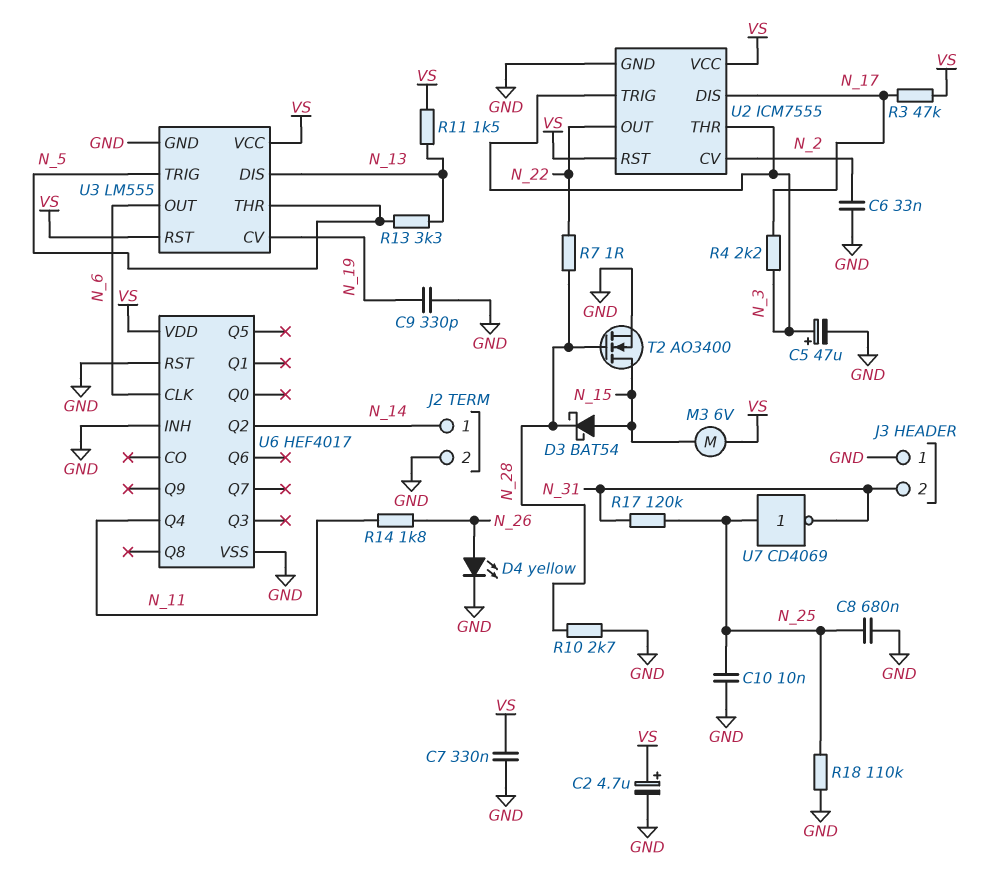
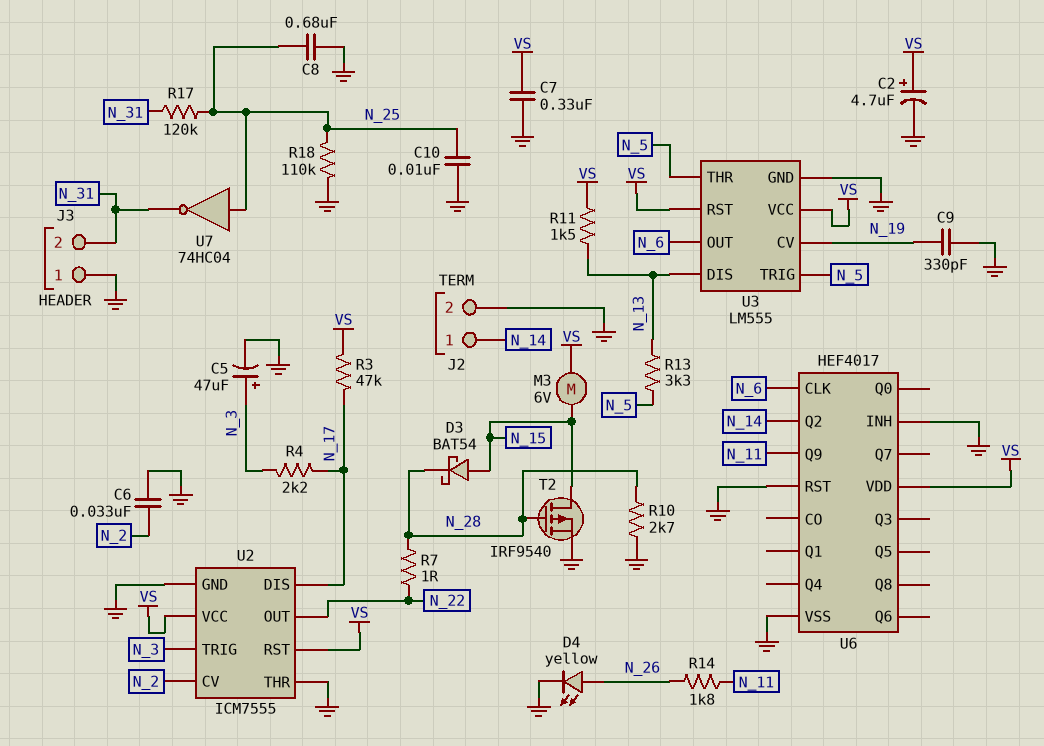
T2: NMOS AO3400 (G N_28, D N_15, S GND) -> PMOS IRF9540 (G N_28, D N_15, S GND)
U2 pin THR: N_3 -> GND
U6 pin Q4: N_11 -> none
U6 pin Q9: none -> N_11
U7: NOT CD4069 (in N_25, out N_31) -> NOT 74HC04 (in N_25, out N_31)

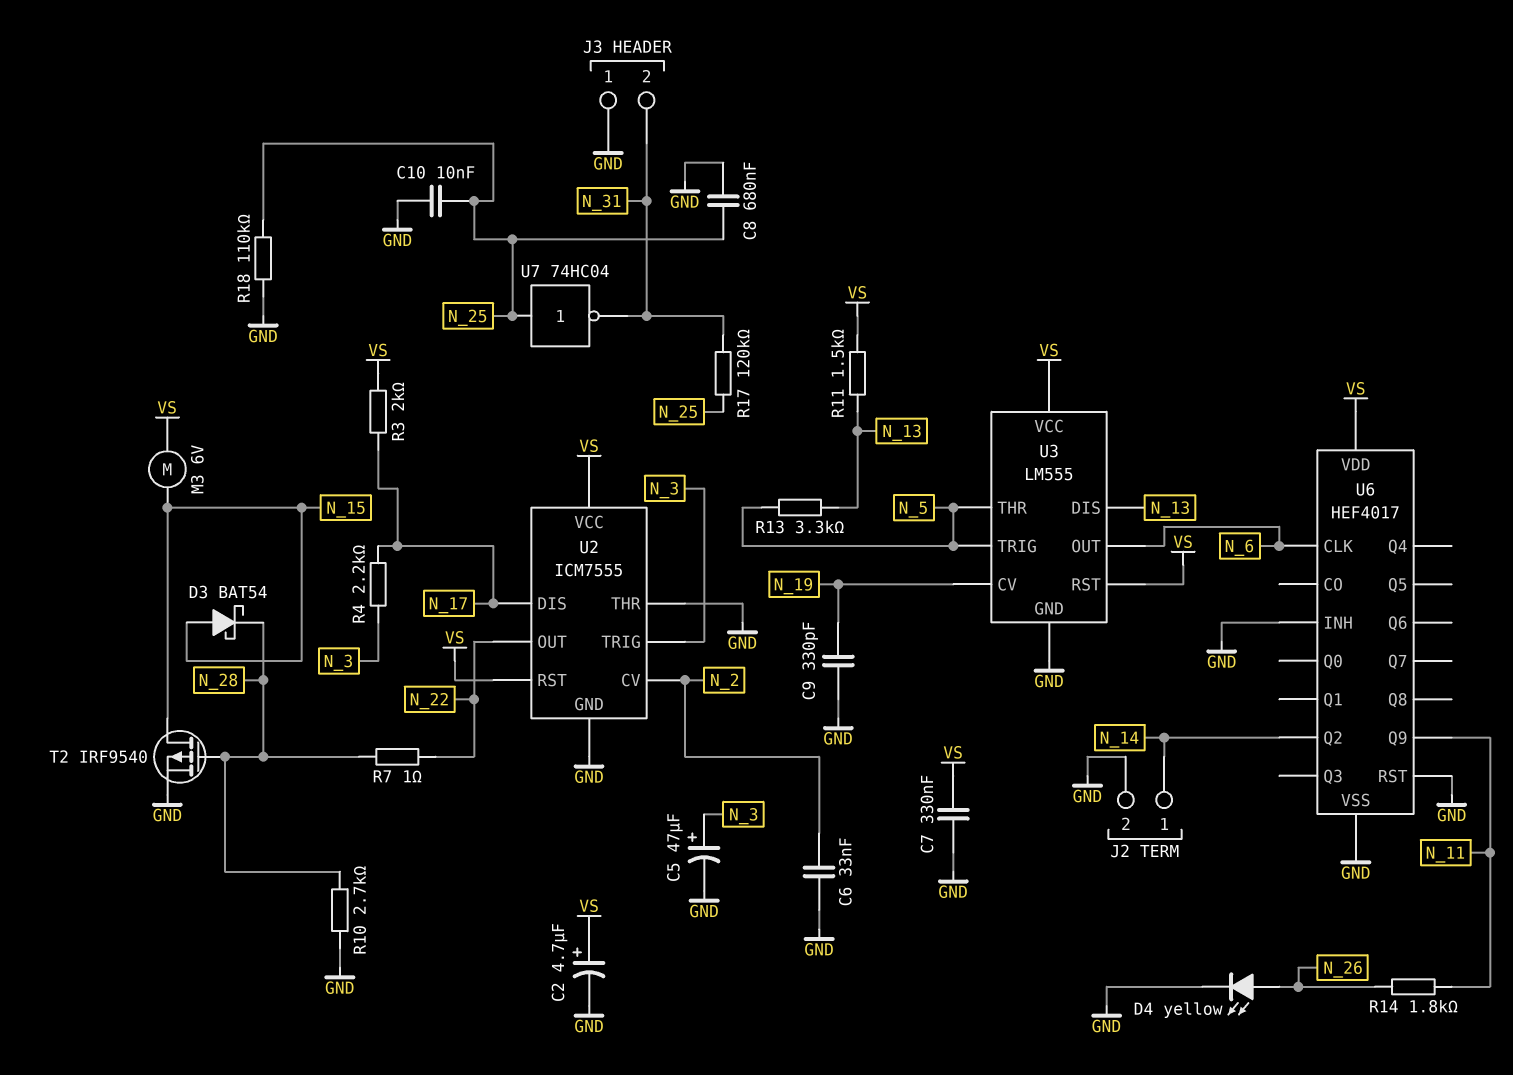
R3: 47k (N_17, VS) -> 2k (N_17, VS)

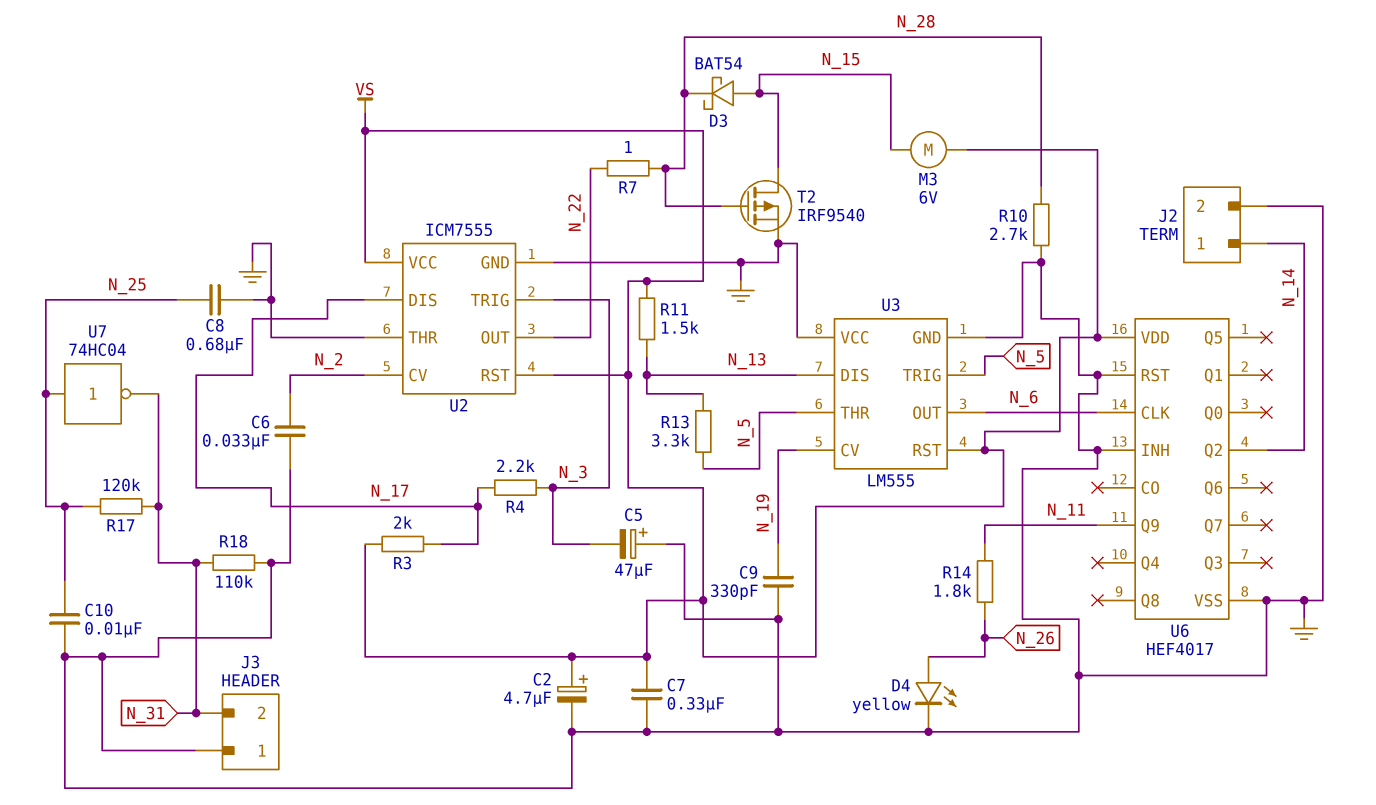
C5: 47uF (plus N_3, minus GND) -> 47uF (plus GND, minus N_3)
R18: 110k (GND, N_25) -> 110k (GND, N_31)
U3 pin VCC: VS -> GND

